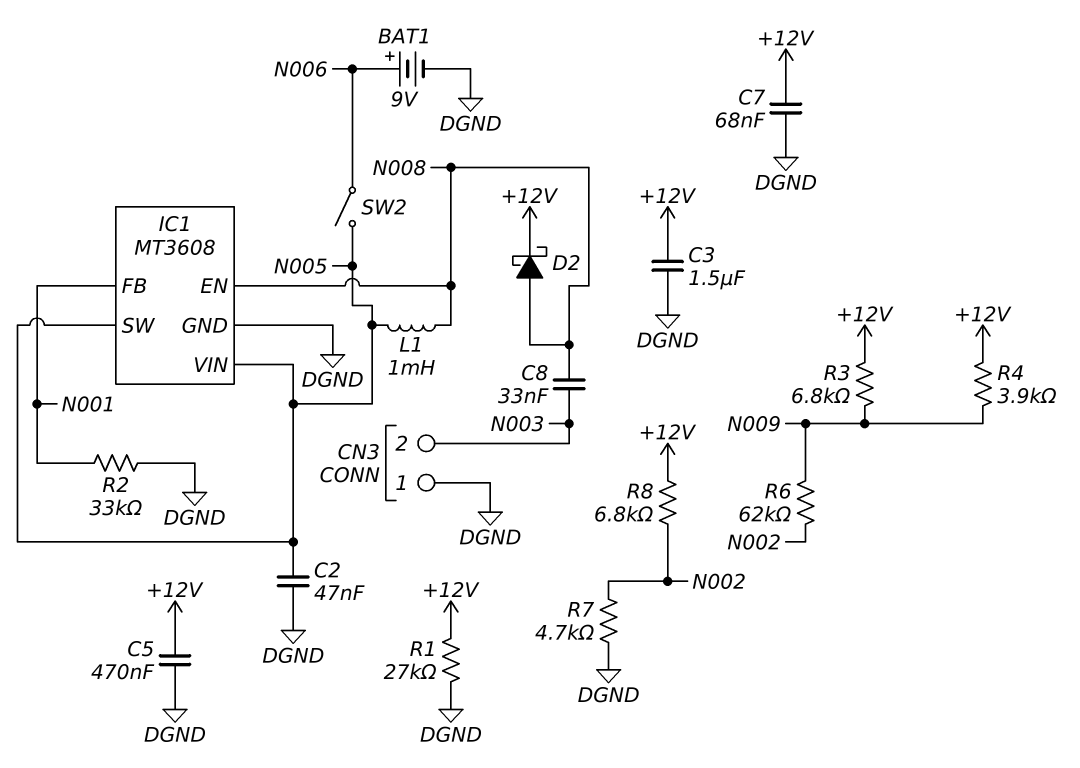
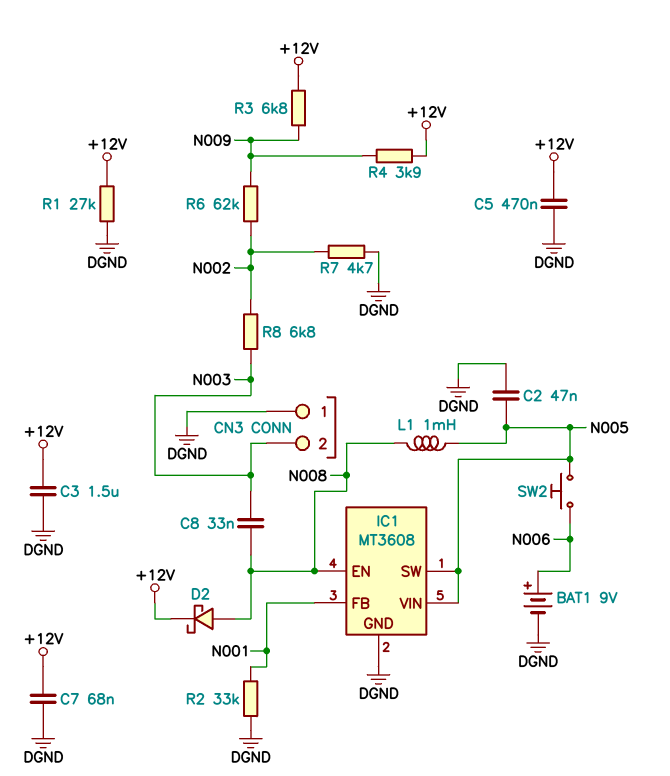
R8: 6.8k (+12V, N002) -> 6.8k (N002, N003)
SW2: switch (N005, N006) -> button (N005, N006)

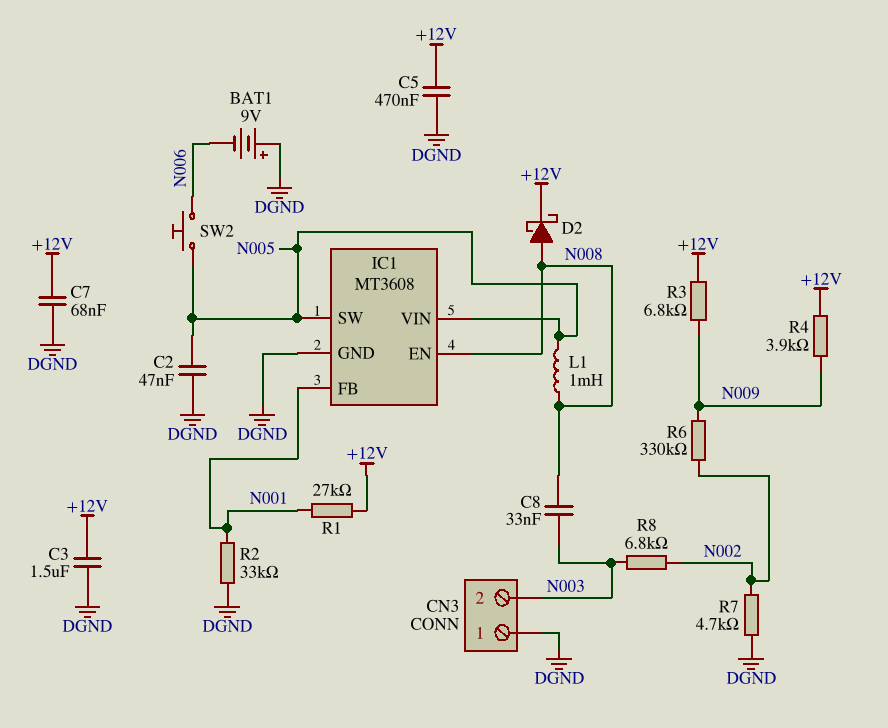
BAT1: 9V (plus N006, minus DGND) -> 9V (plus DGND, minus N006)
R1: 27k (+12V, DGND) -> 27k (+12V, N001)
R6: 62k (N002, N009) -> 330k (N002, N009)

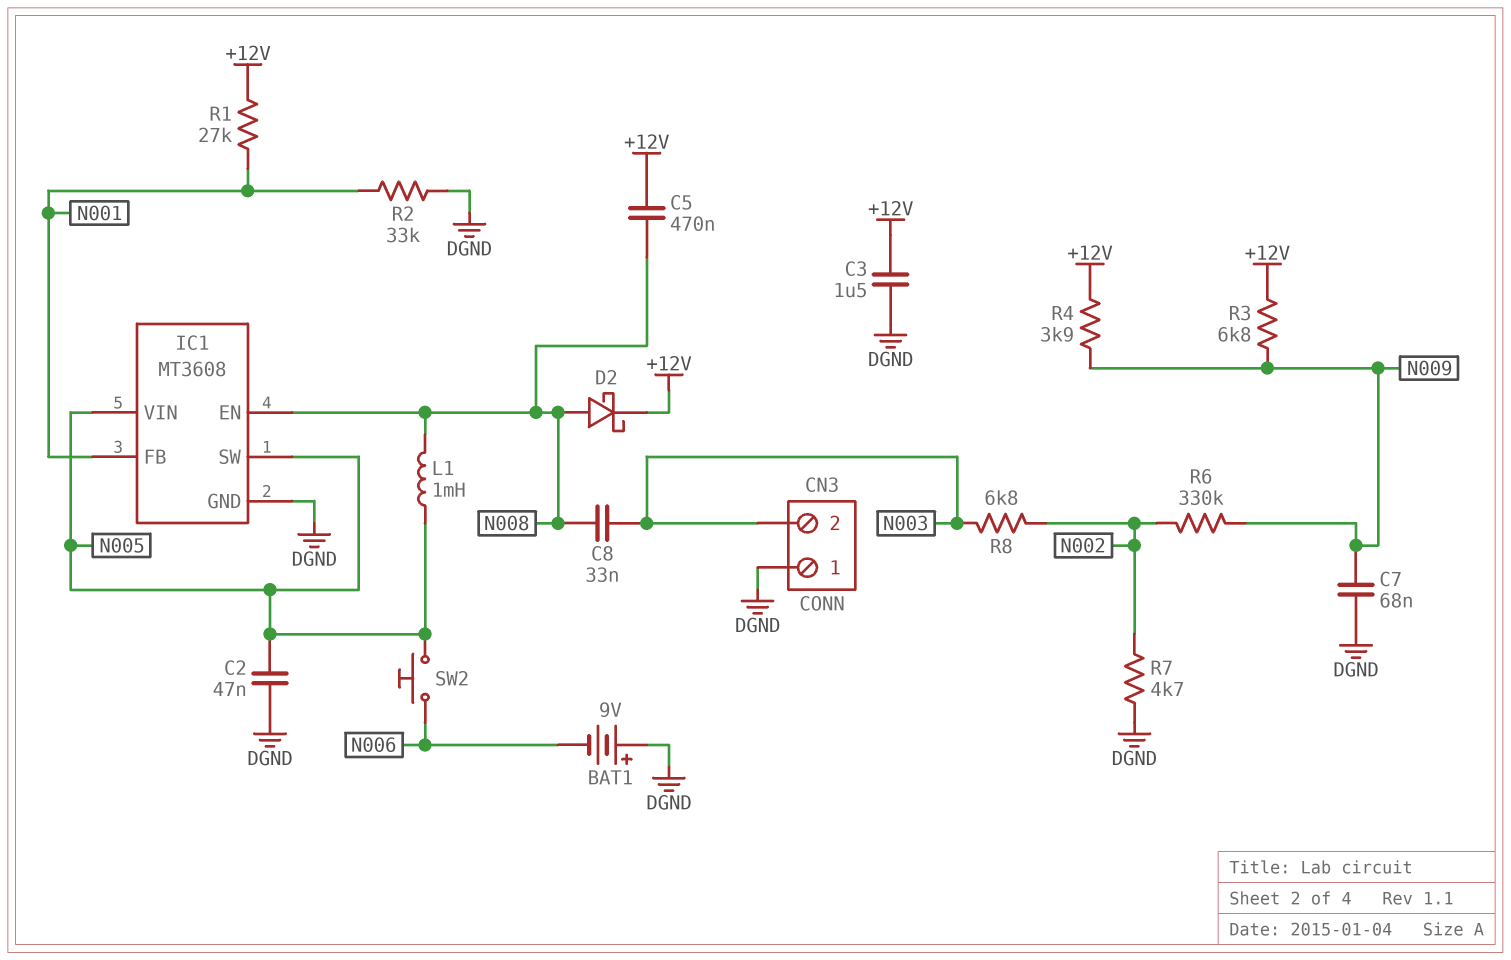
C5: 470nF (+12V, DGND) -> 470nF (+12V, N008)
C7: 68nF (+12V, DGND) -> 68nF (DGND, N009)

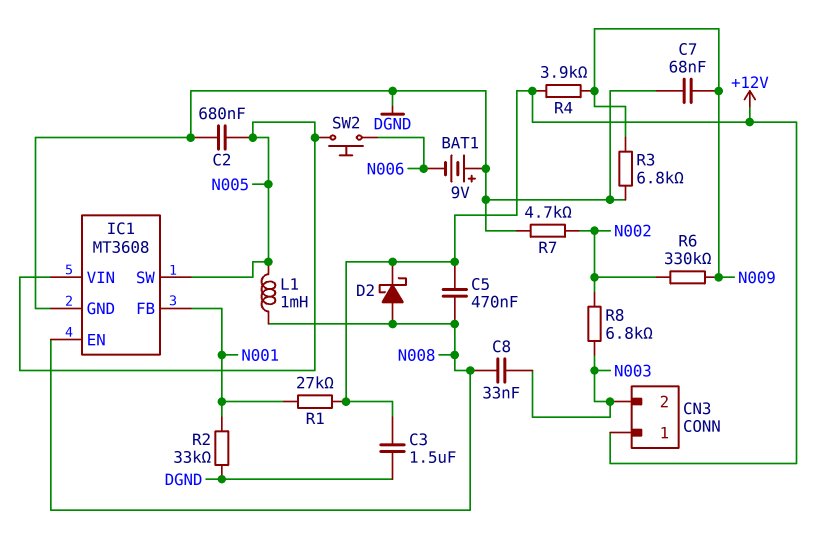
C2: 47nF (DGND, N005) -> 680nF (DGND, N005)
CN3 pin 1: DGND -> +12V
R3: 6.8k (+12V, N009) -> 6.8k (DGND, N009)

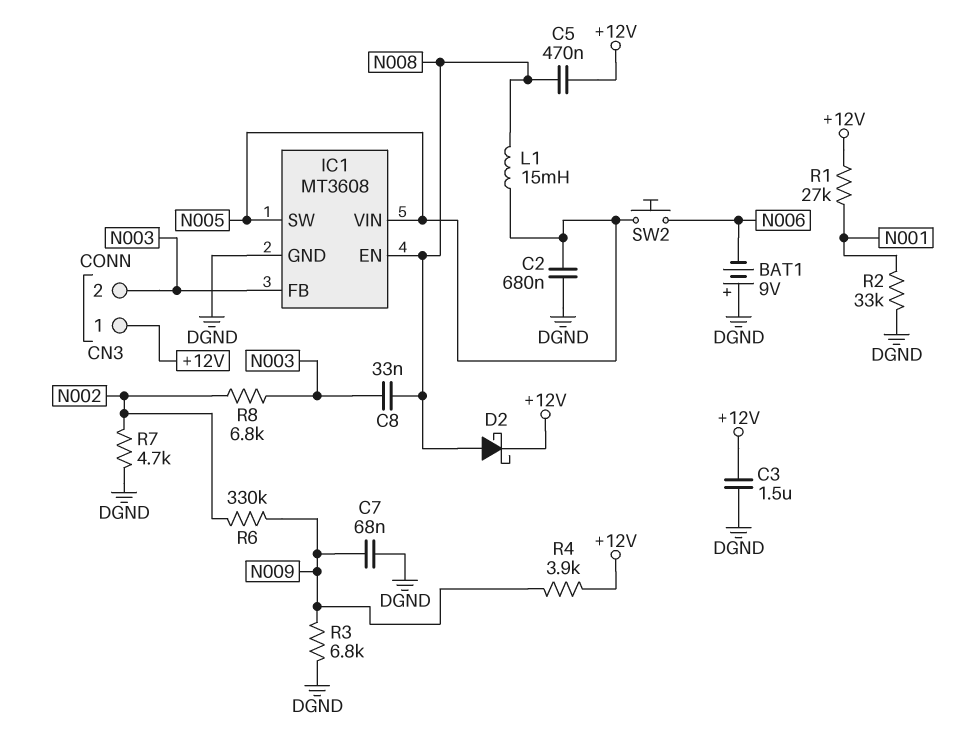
IC1 pin FB: N001 -> N003
L1: 1mH (N005, N008) -> 15mH (N005, N008)

